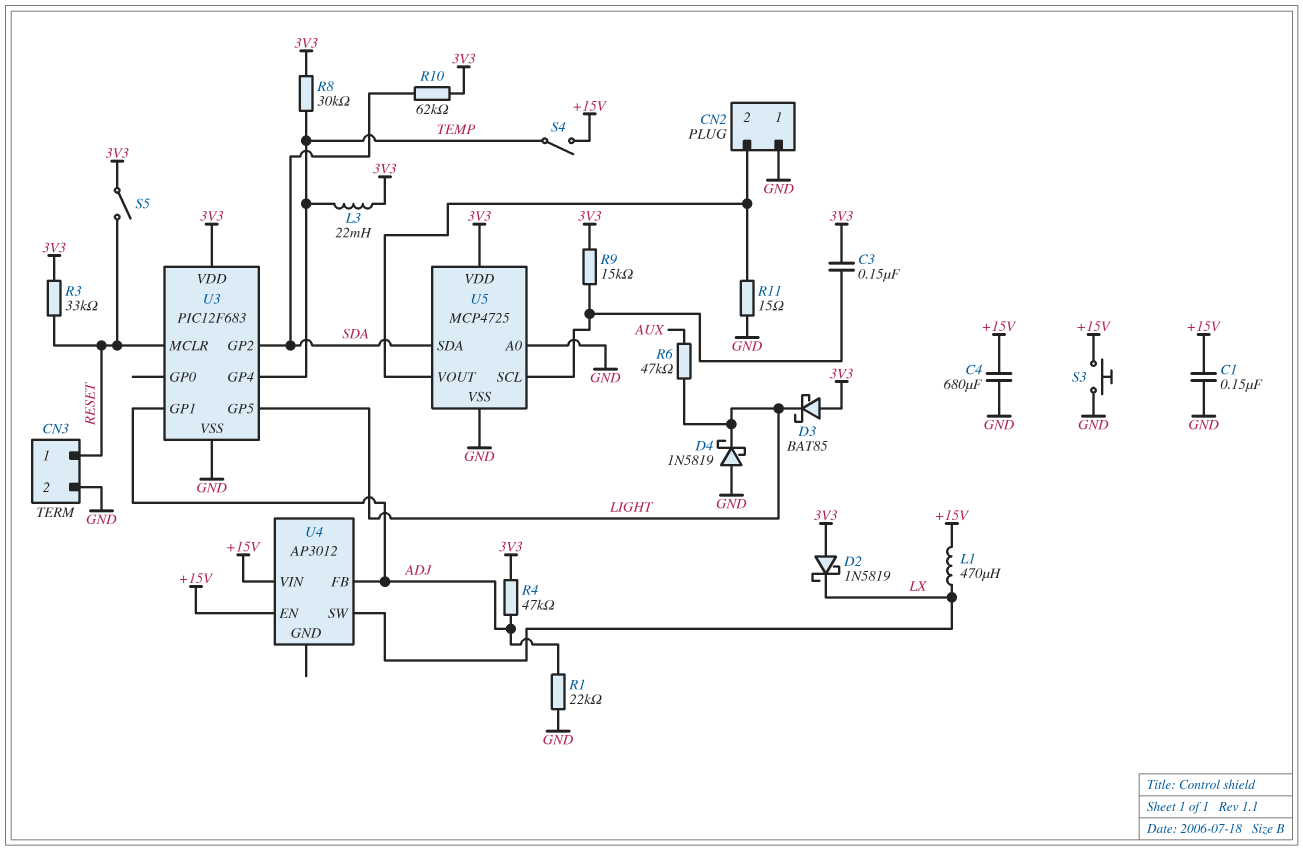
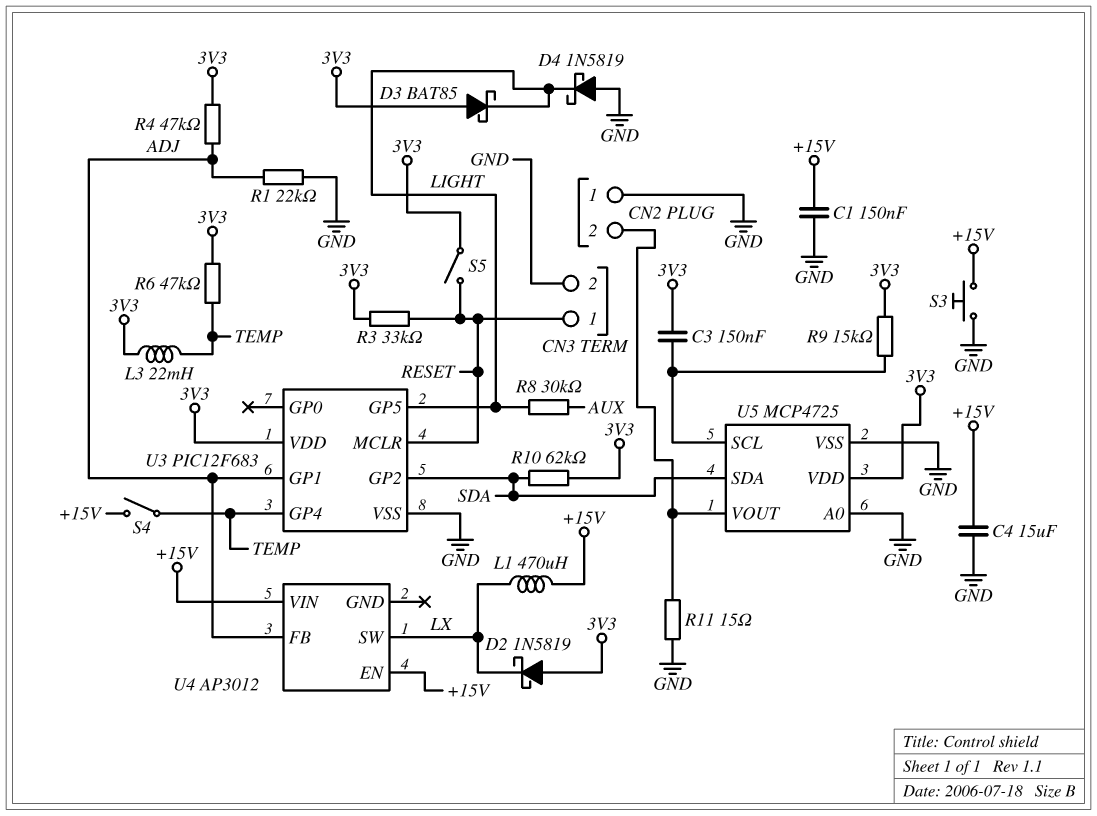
C4: 680uF (+15V, GND) -> 15uF (+15V, GND)
R6: 47k (AUX, LIGHT) -> 47k (3V3, TEMP)
R8: 30k (3V3, TEMP) -> 30k (AUX, LIGHT)

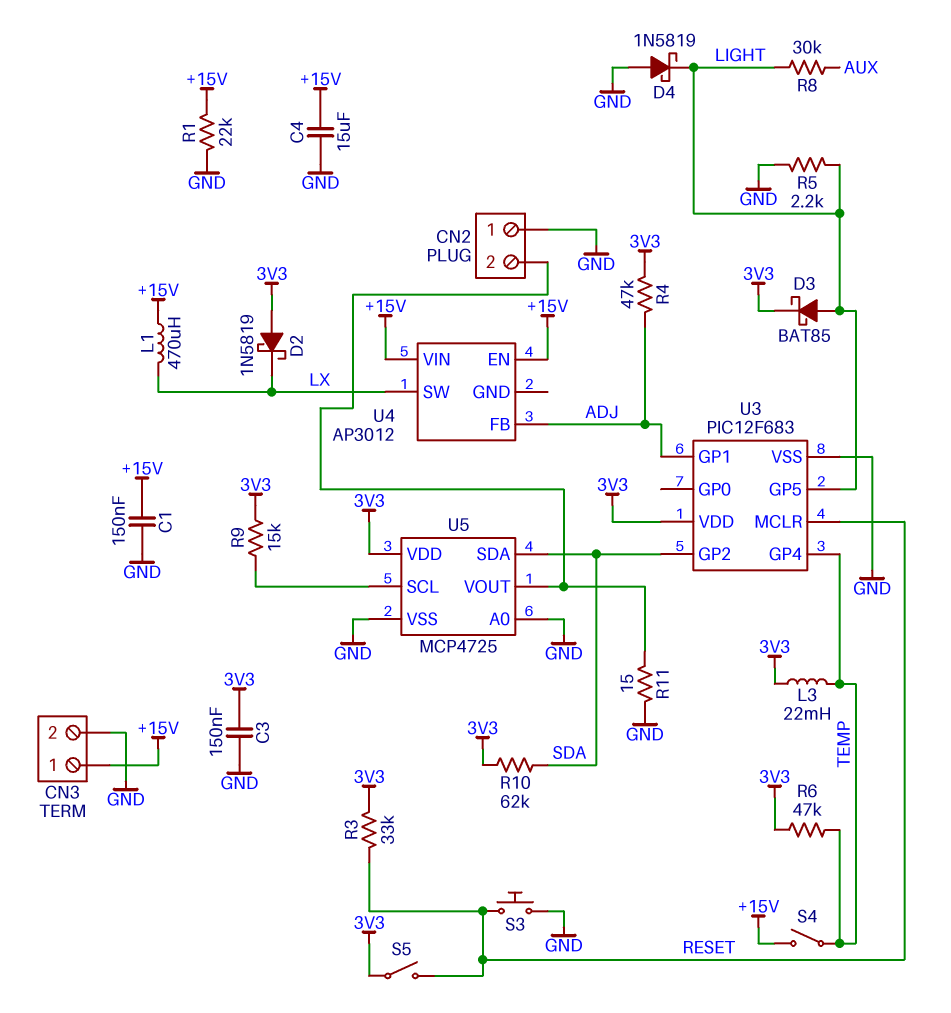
C3: 150nF (3V3, U5/SCL) -> 150nF (3V3, GND)
CN3 pin 1: RESET -> +15V
D3: schottky BAT85 (A 3V3, K LIGHT) -> schottky BAT85 (A LIGHT, K 3V3)
R1: 22k (ADJ, GND) -> 22k (+15V, GND)
R5: none -> 2.2k (GND, LIGHT)
S3: button (+15V, GND) -> button (GND, RESET)

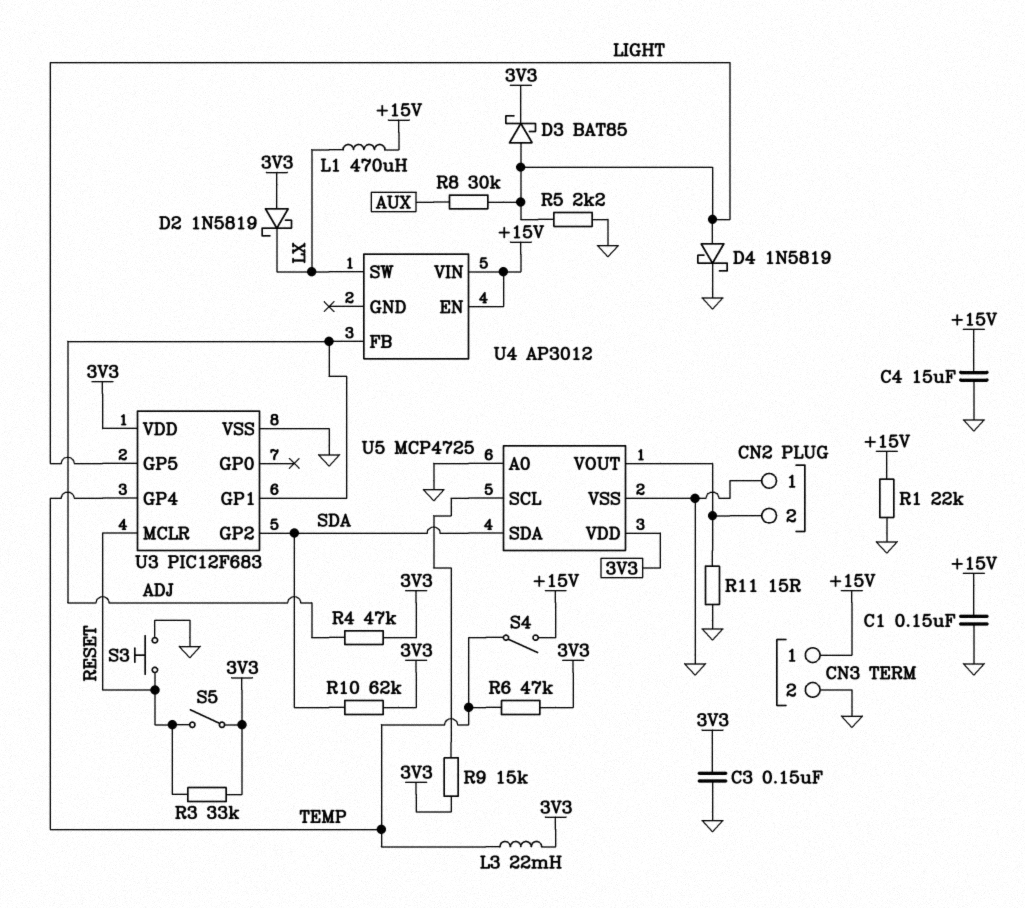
D4: schottky 1N5819 (A GND, K LIGHT) -> schottky 1N5819 (A LIGHT, K GND)

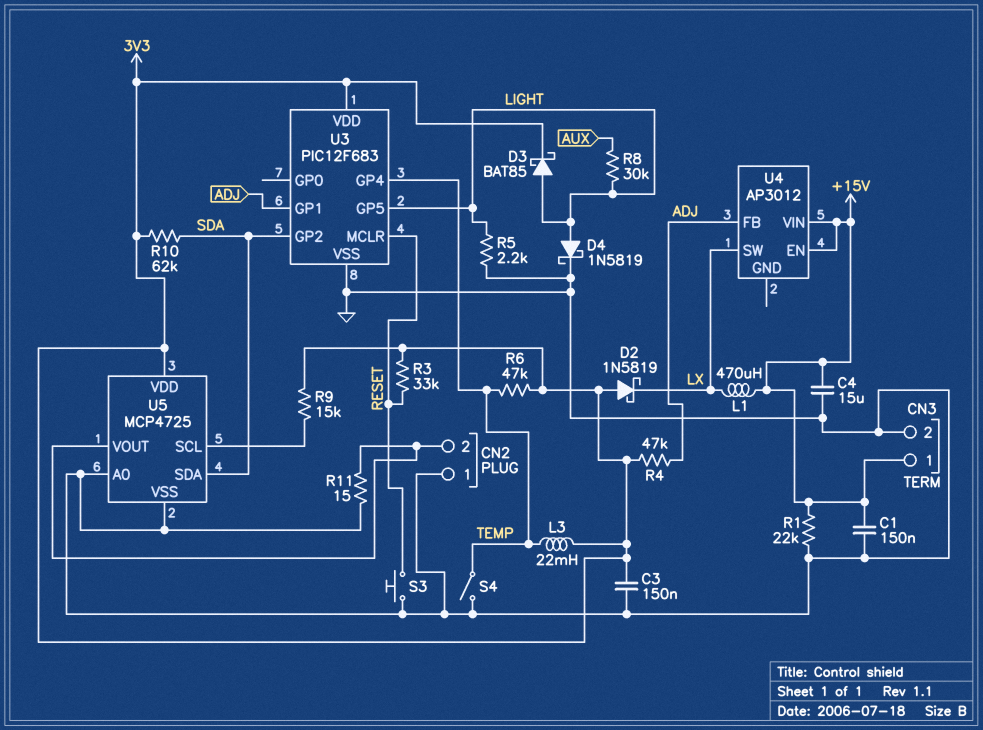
S4: switch (+15V, TEMP) -> switch (GND, TEMP)
S5: switch (3V3, RESET) -> none

